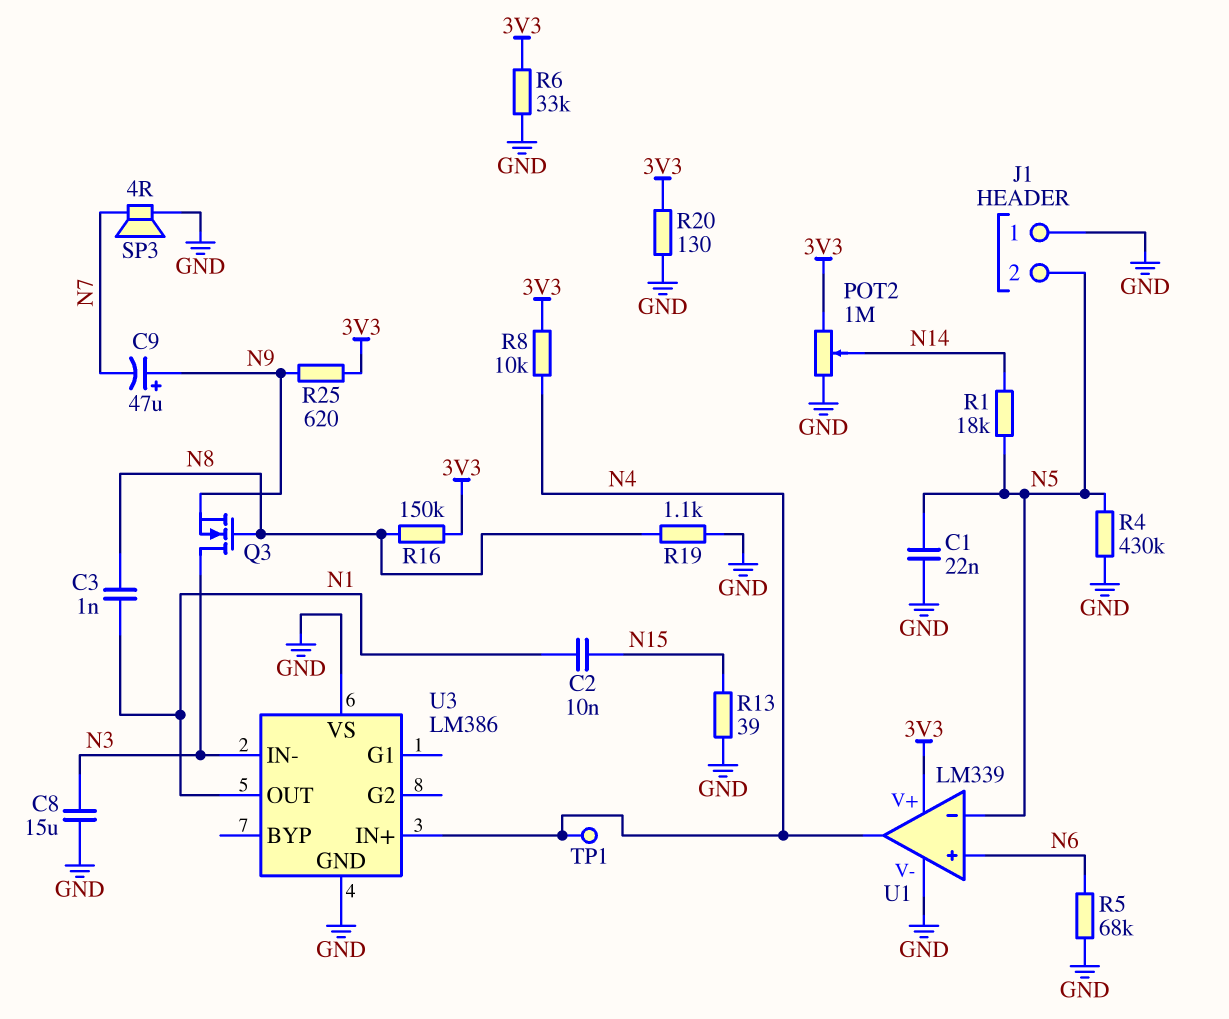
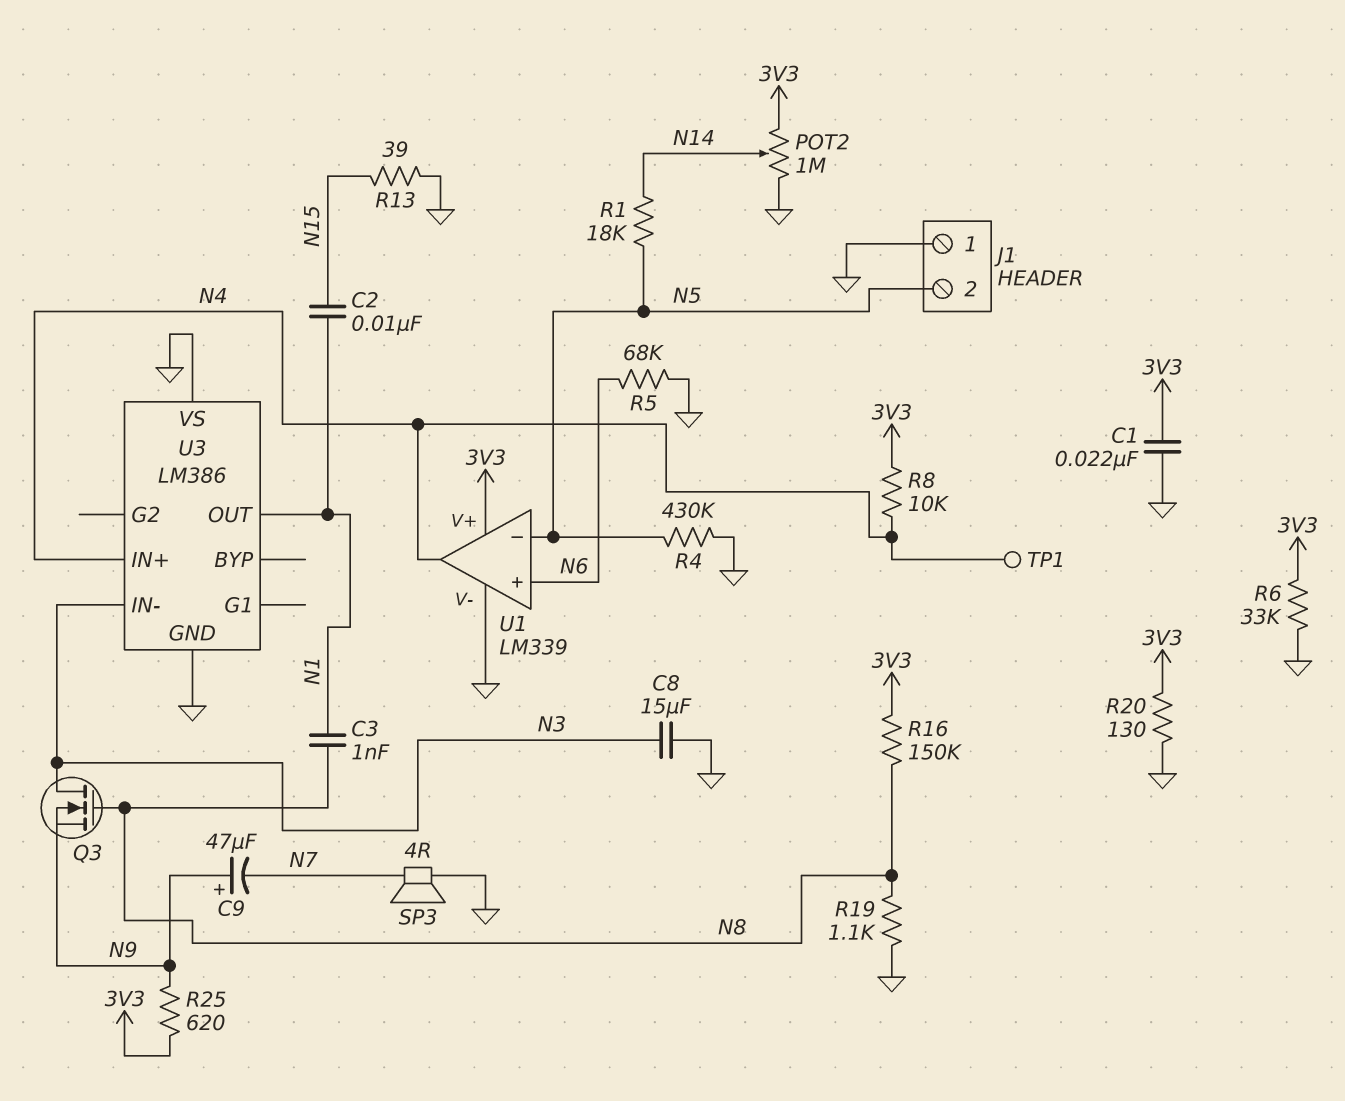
C1: 22nF (GND, N5) -> 22nF (3V3, GND)

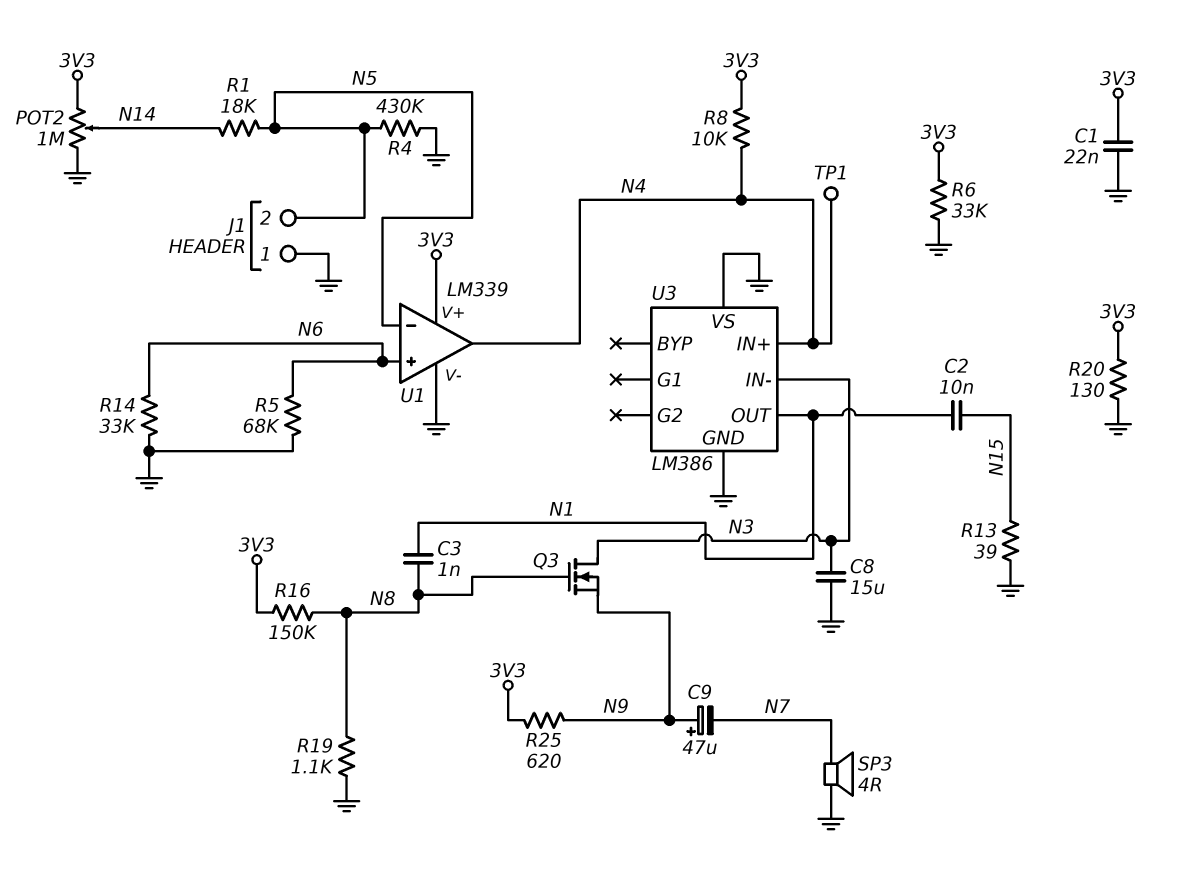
R14: none -> 33k (GND, N6)

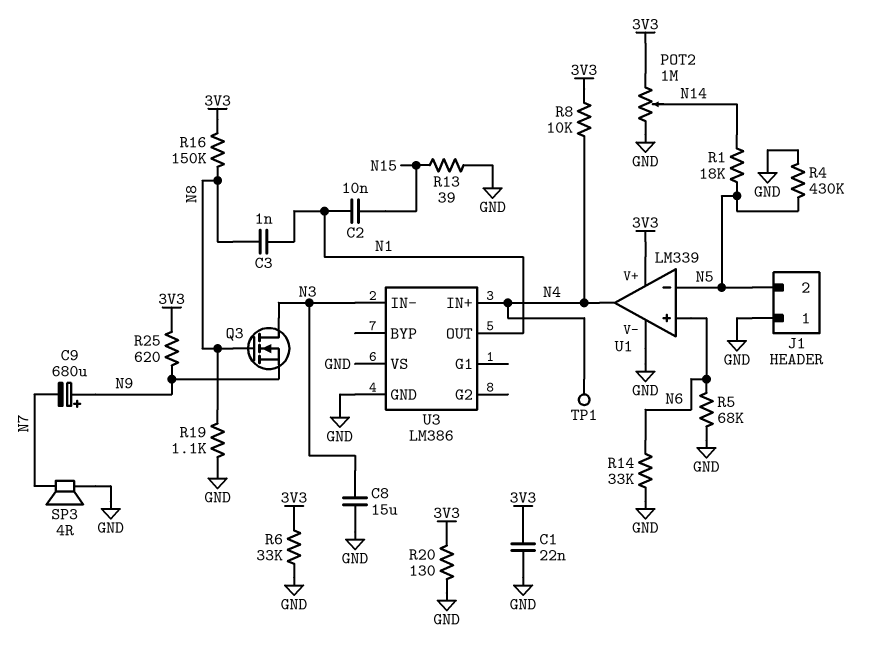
C9: 47uF (plus N9, minus N7) -> 680uF (plus N9, minus N7)

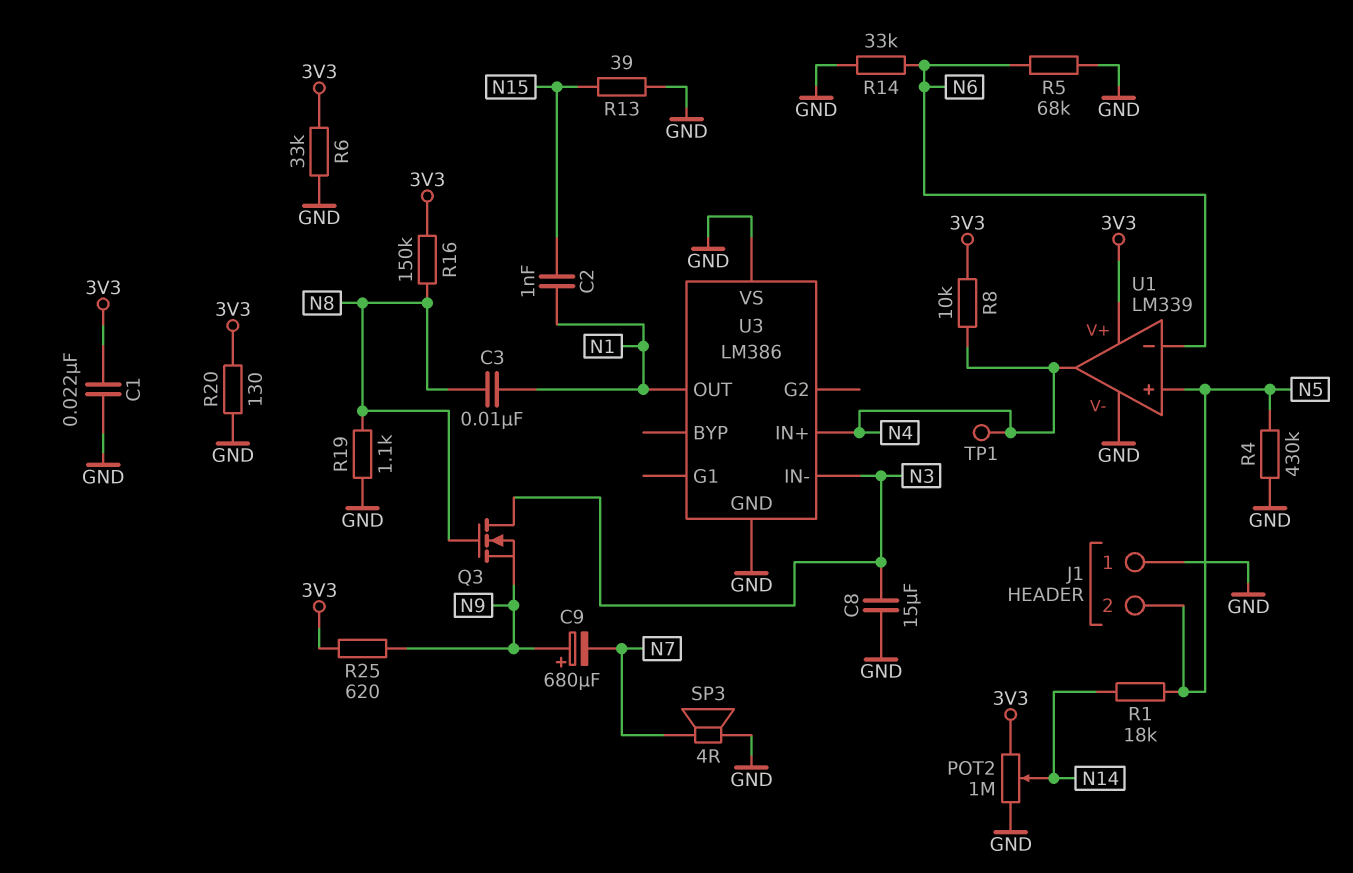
C2: 10nF (N1, N15) -> 1nF (N1, N15)
C3: 1nF (N1, N8) -> 10nF (N1, N8)
U1 pin in+: N6 -> N5
U1 pin in-: N5 -> N6

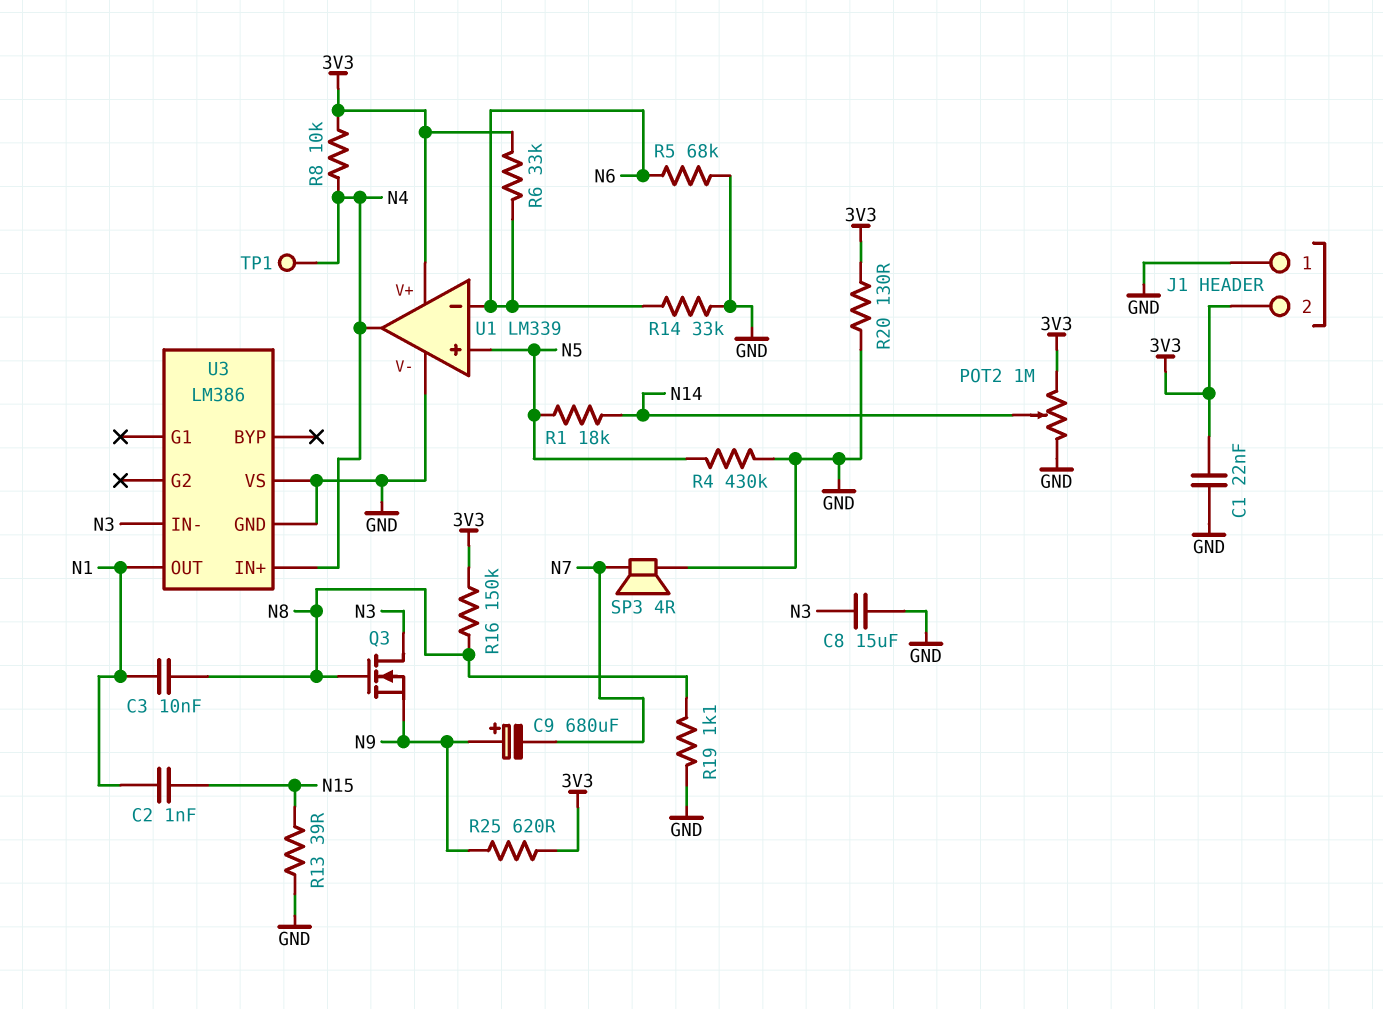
J1 pin 2: N5 -> 3V3
R6: 33k (3V3, GND) -> 33k (3V3, N6)

